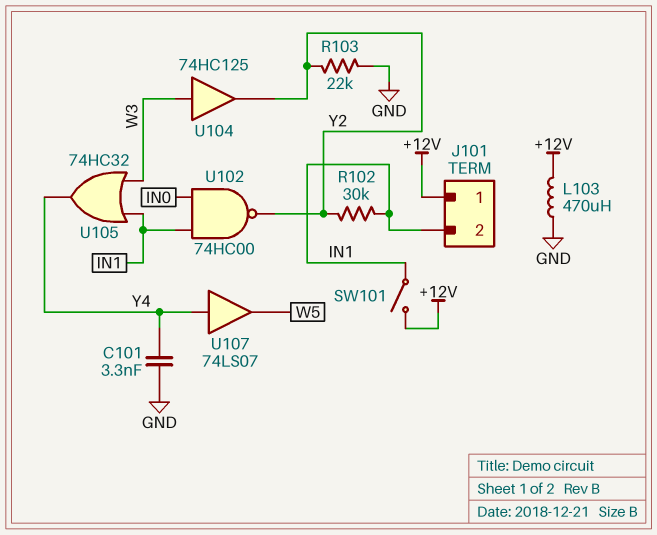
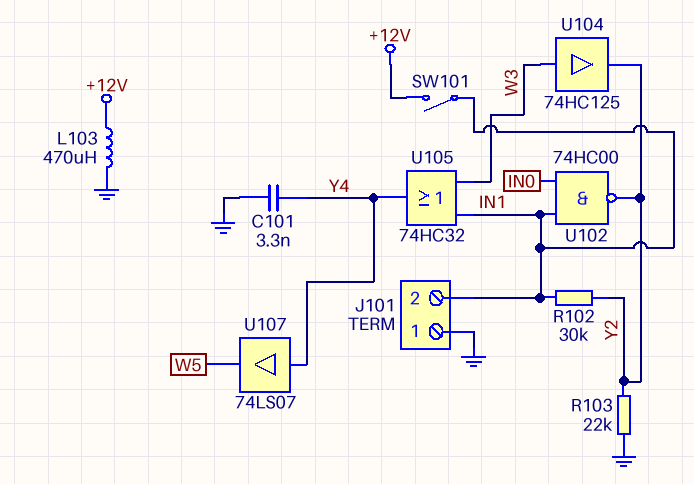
J101 pin 1: +12V -> GND

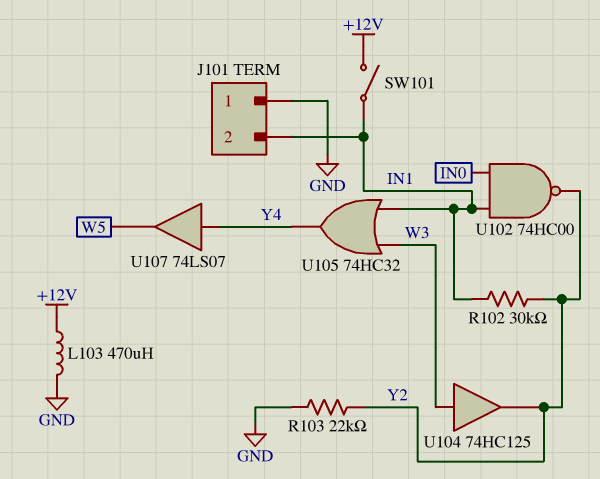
C101: 3.3nF (GND, Y4) -> none

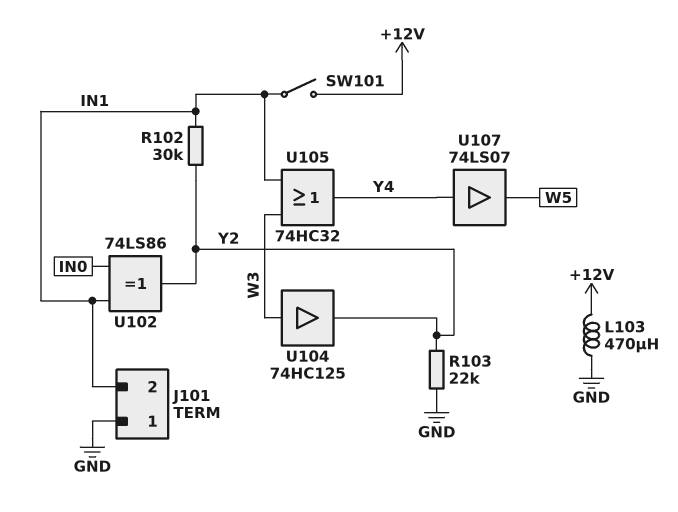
U102: NAND 74HC00 (in IN0, in IN1, out Y2) -> XOR 74LS86 (in IN0, in IN1, out Y2)

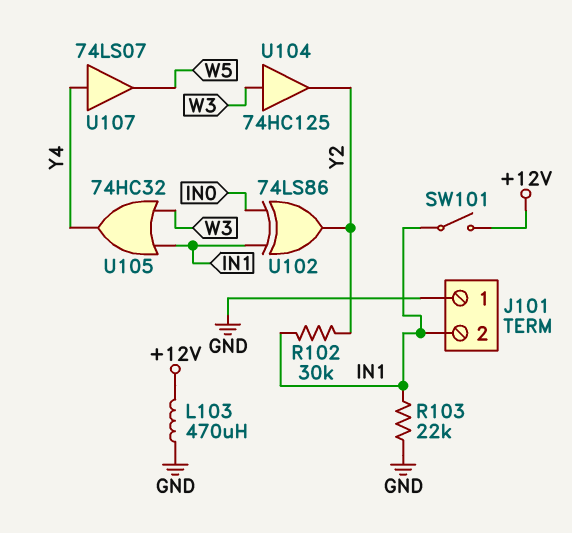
R103: 22k (GND, Y2) -> 22k (GND, IN1)

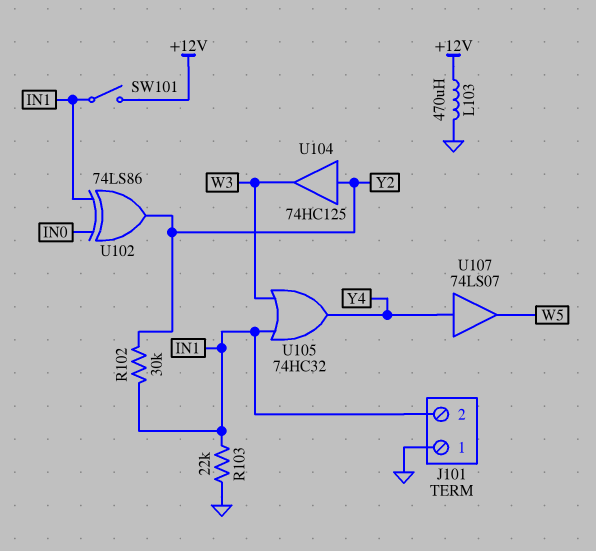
U104: buffer 74HC125 (in W3, out Y2) -> buffer 74HC125 (in Y2, out W3)

